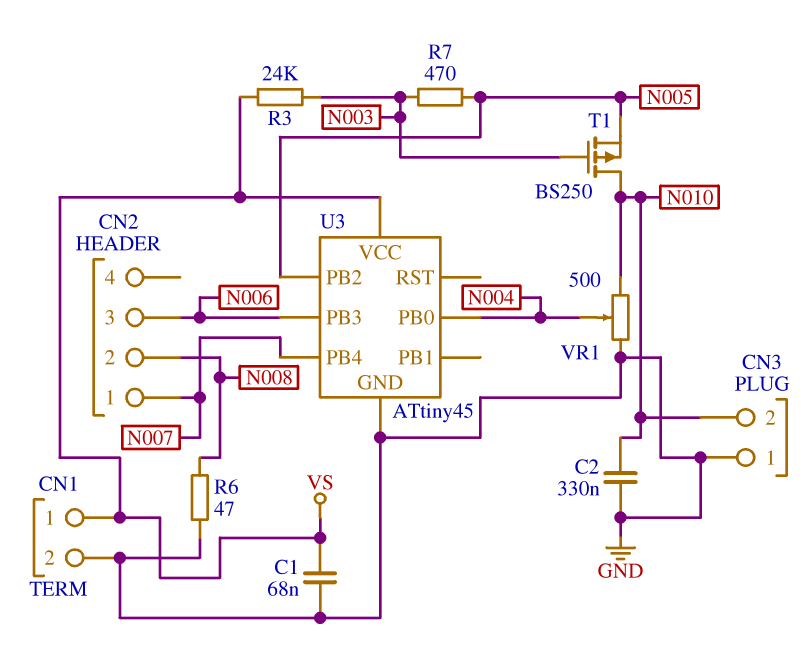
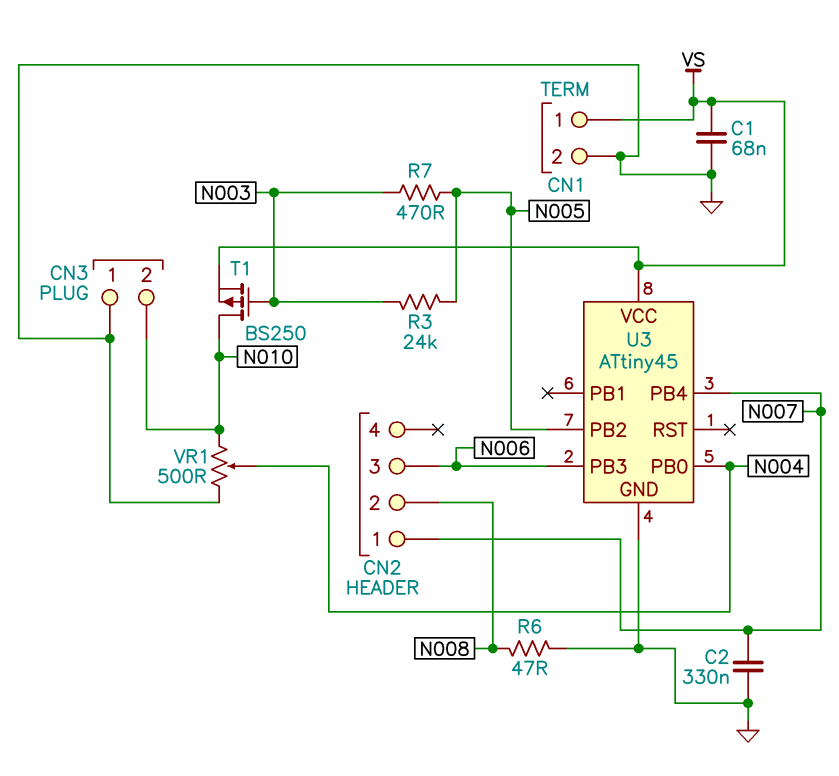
C2: 330nF (GND, N010) -> 330nF (GND, N007)
R3: 24k (N003, VS) -> 24k (N003, N005)
T1: PMOS BS250 (G N003, D N010, S N005) -> PMOS BS250 (G N003, D N010, S VS)

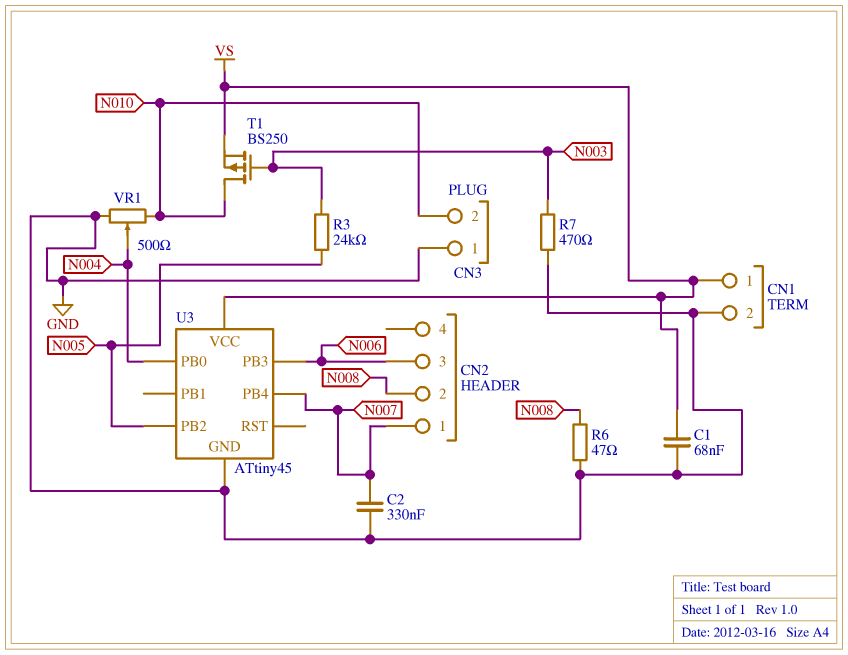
R7: 470 (N003, N005) -> 470 (GND, N003)

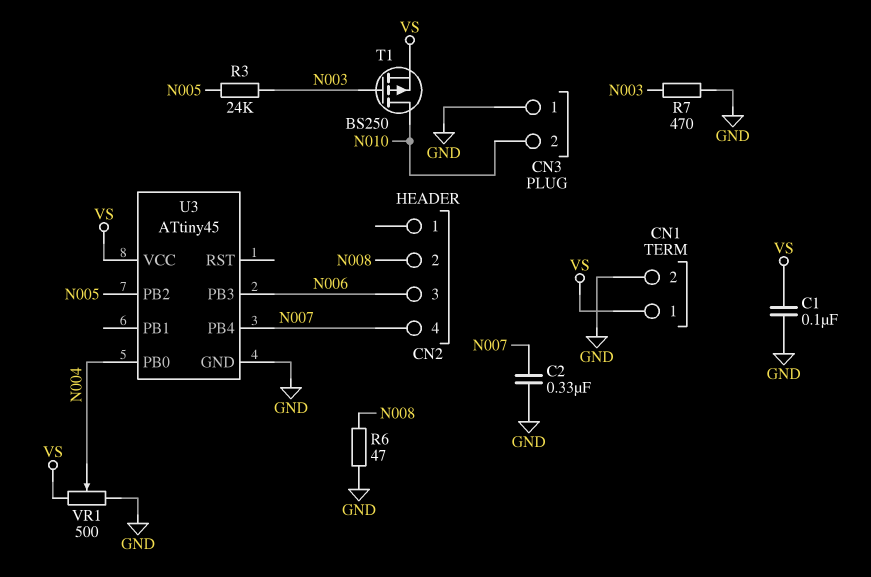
C1: 68nF (GND, VS) -> 100nF (GND, VS)
CN2 pin 1: N007 -> none
CN2 pin 4: none -> N007
VR1: 500 (GND, N010, wiper N004) -> 500 (GND, VS, wiper N004)

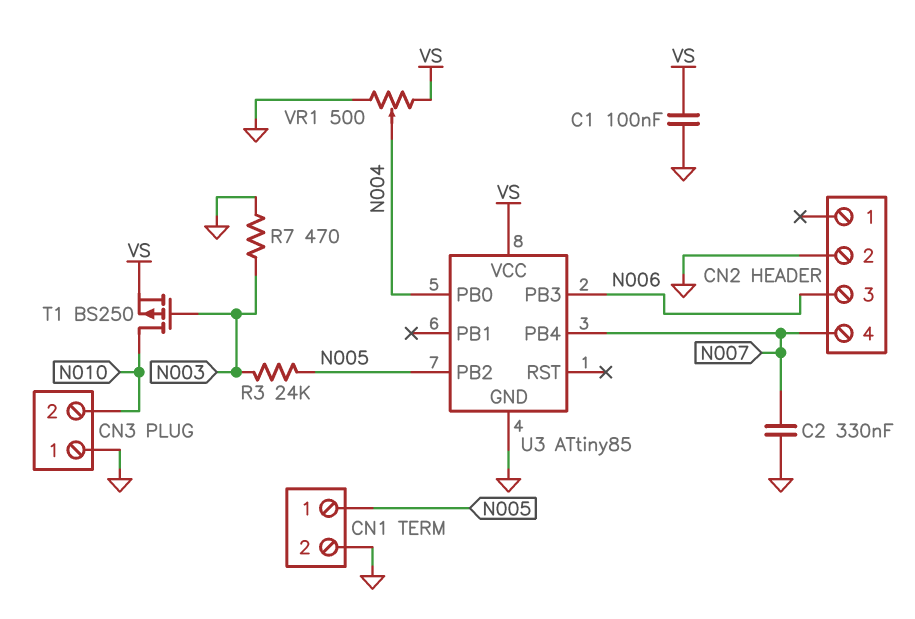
CN1 pin 1: VS -> N005
CN2 pin 2: N008 -> GND
R6: 47 (GND, N008) -> none
U3: ATtiny45 -> ATtiny85

